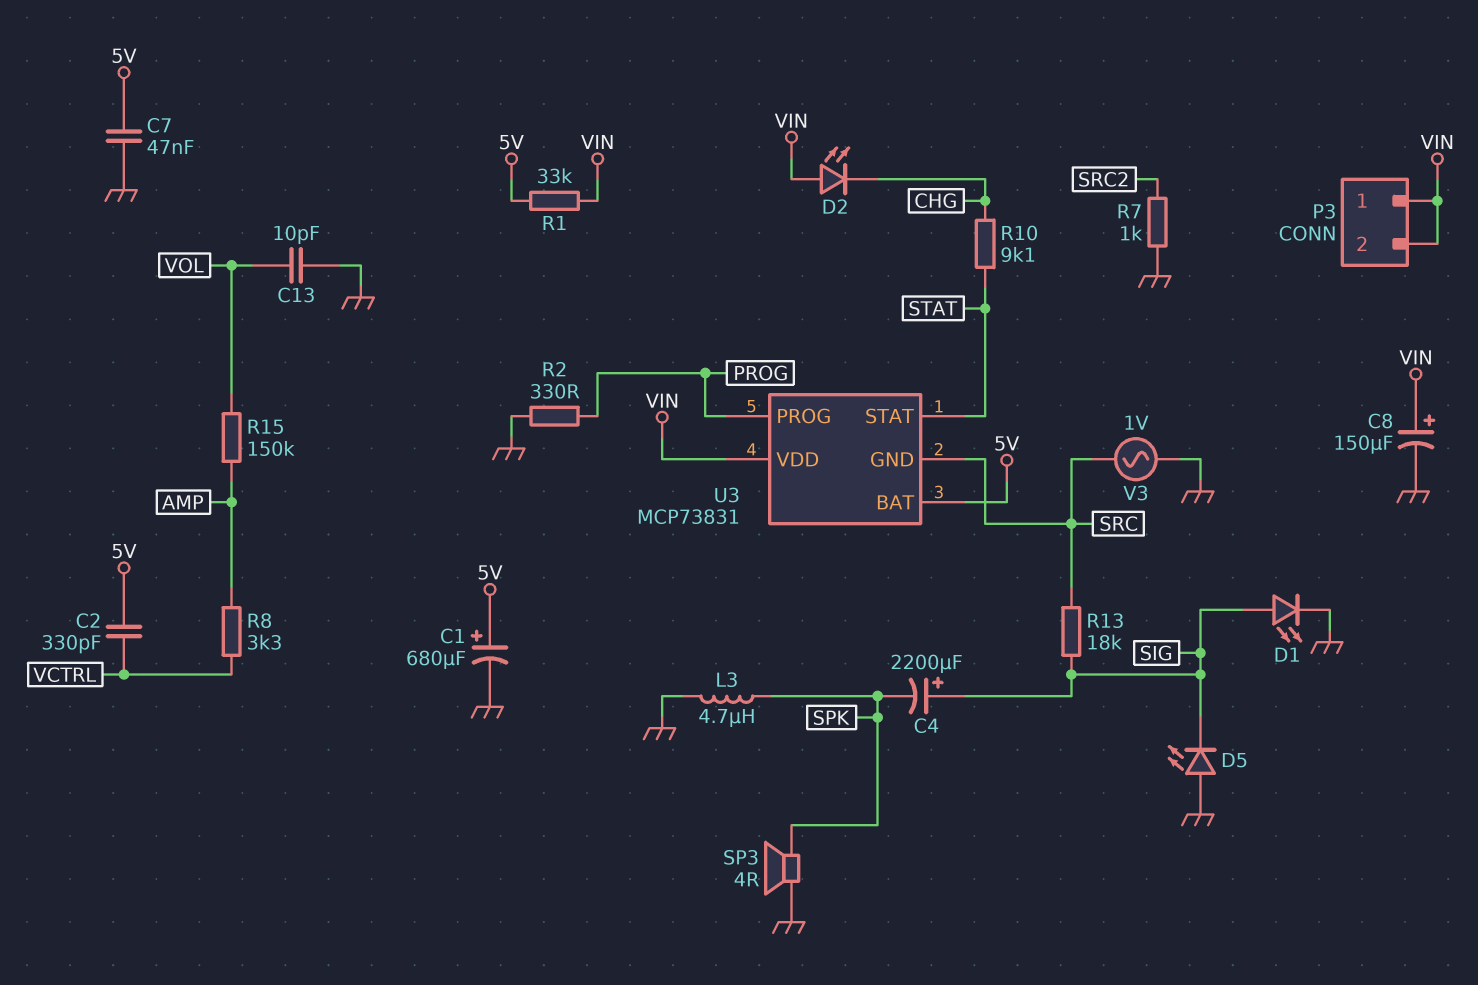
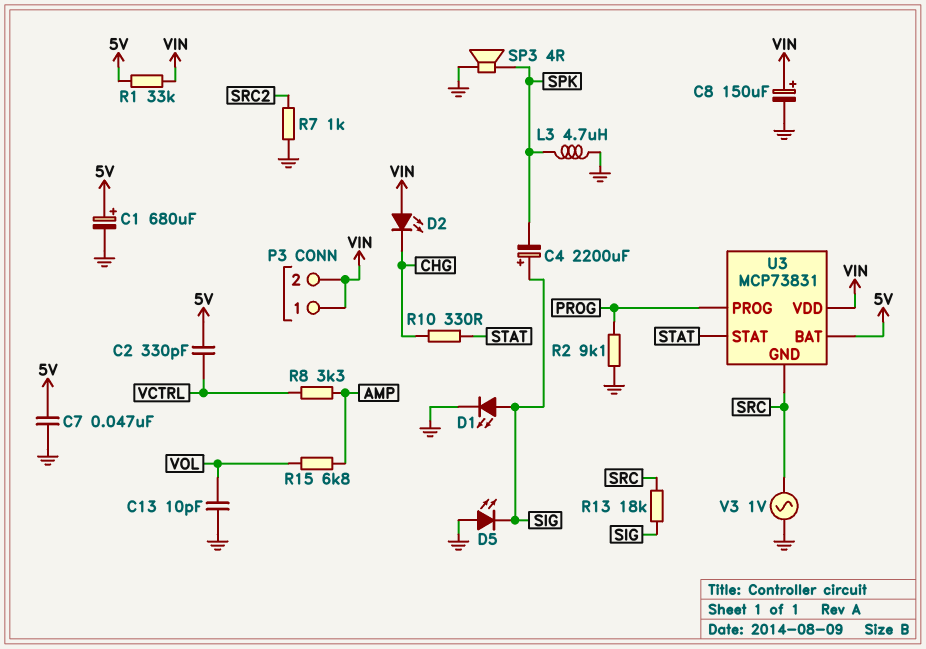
R2: 330 (GND, PROG) -> 9.1k (GND, PROG)
R10: 9.1k (CHG, STAT) -> 330 (CHG, STAT)
R15: 150k (AMP, VOL) -> 6.8k (AMP, VOL)

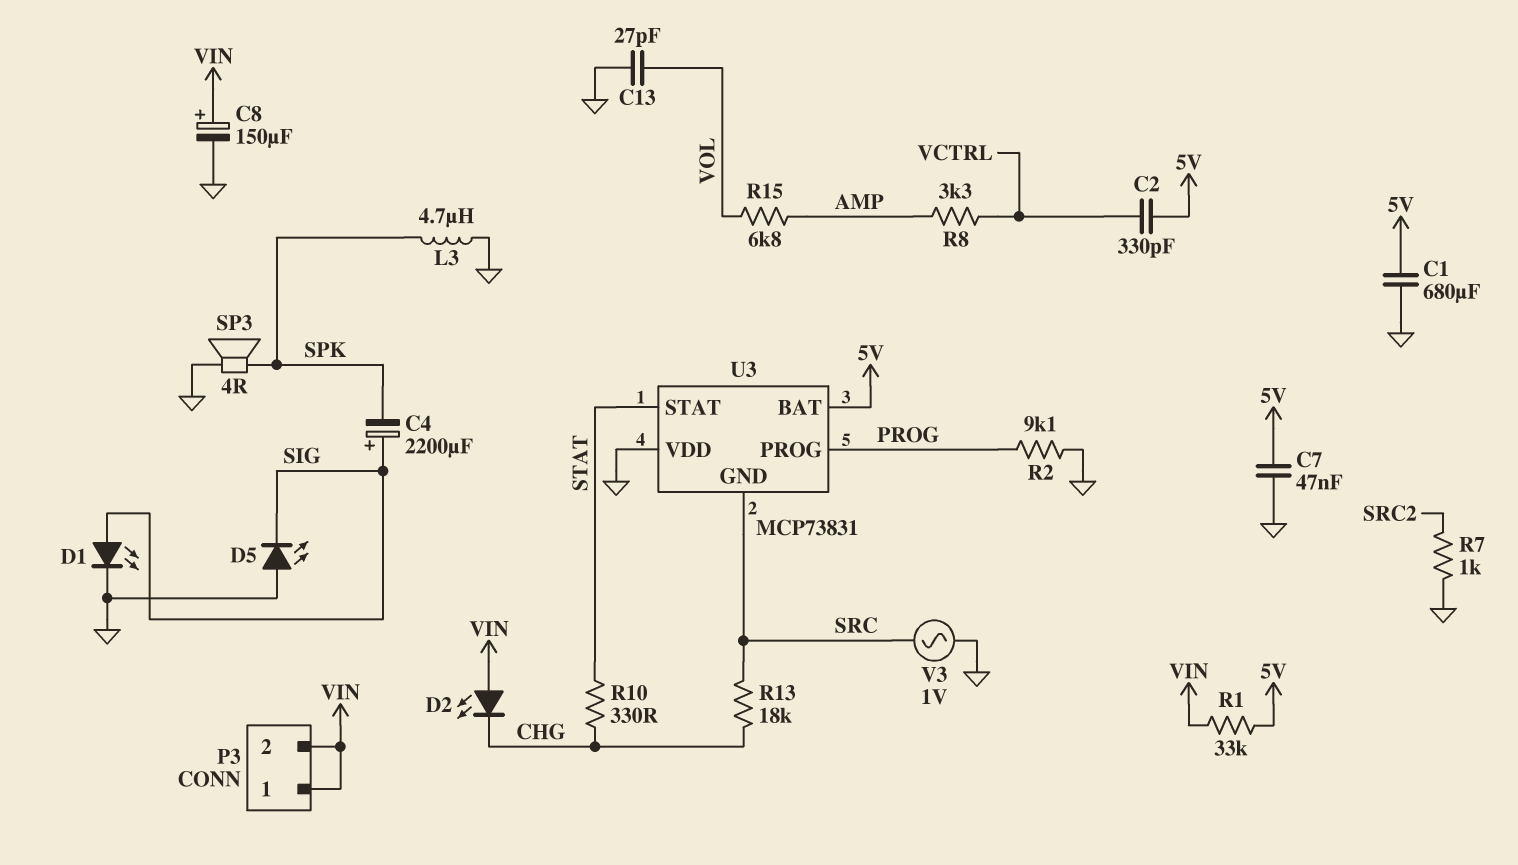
C1: 680uF (plus 5V, minus GND) -> 680uF (5V, GND)
C13: 10pF (GND, VOL) -> 27pF (GND, VOL)
R13: 18k (SIG, SRC) -> 18k (CHG, SRC)
U3 pin VDD: VIN -> GND

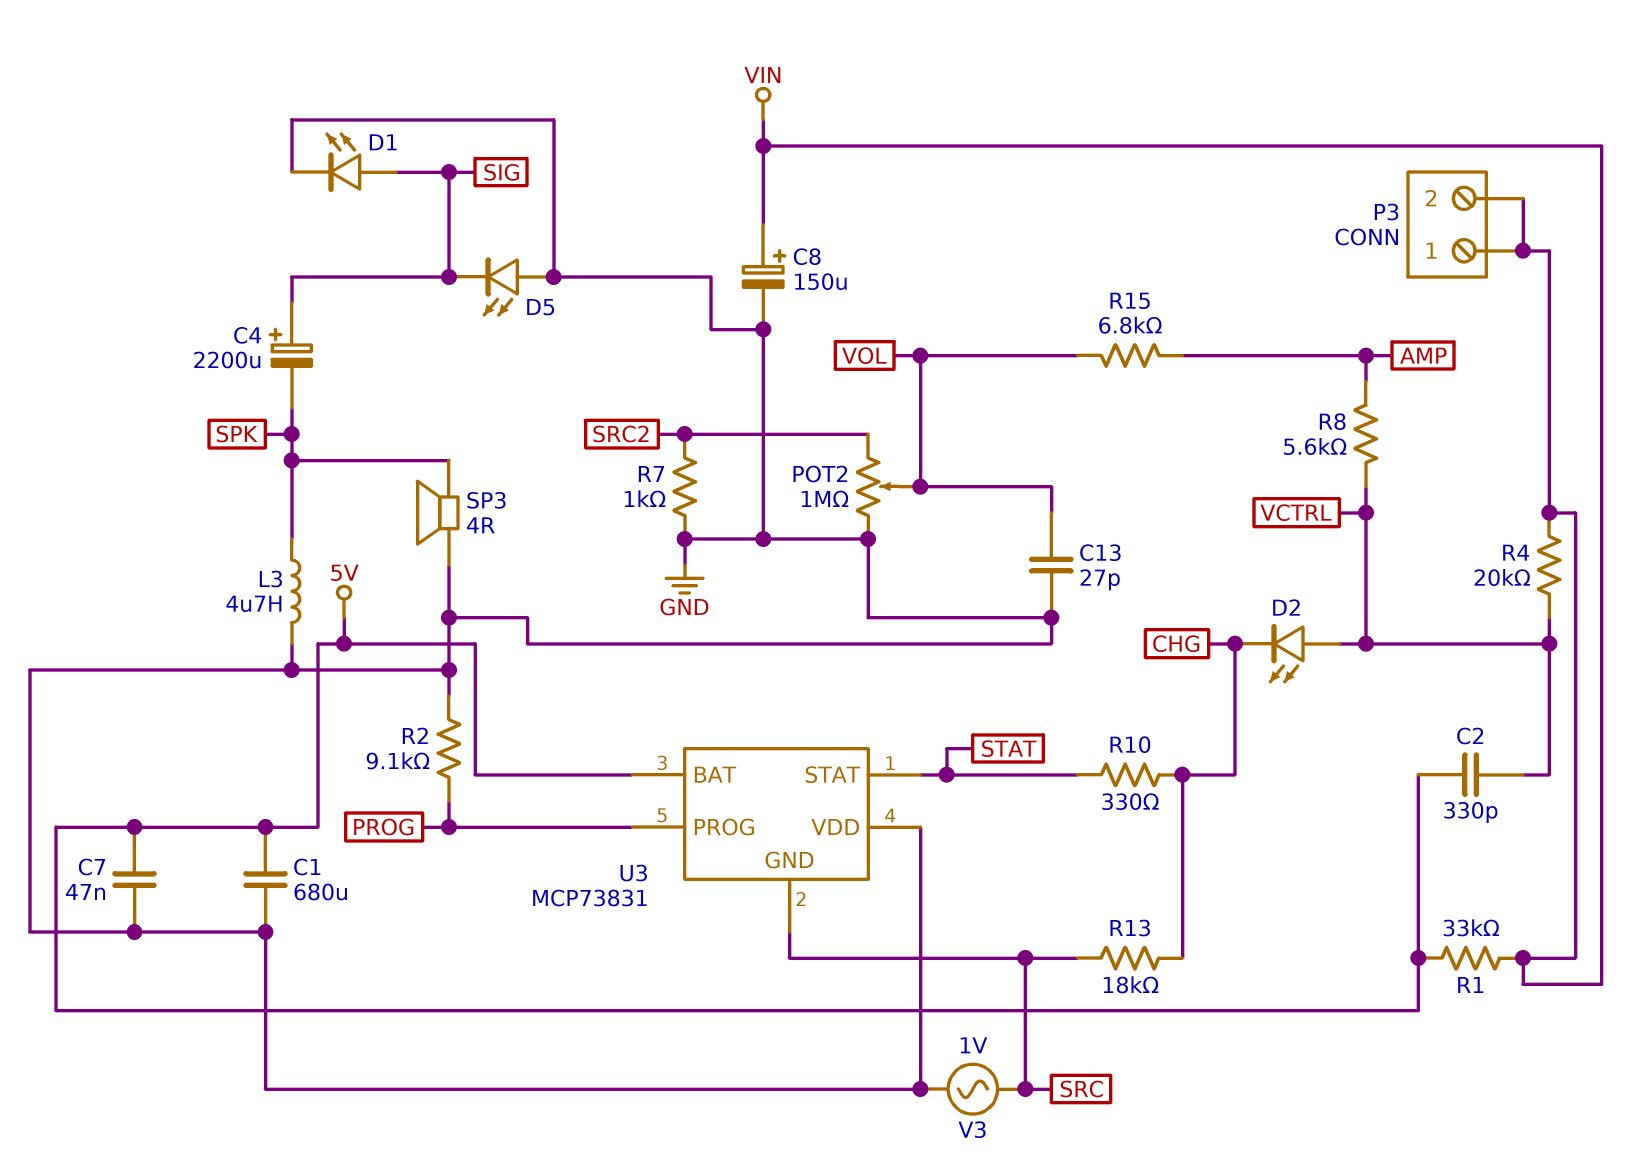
D2: LED (A VIN, K CHG) -> LED (A VCTRL, K CHG)
POT2: none -> 1M (GND, SRC2, wiper VOL)
R4: none -> 20k (VCTRL, VIN)
R8: 3.3k (AMP, VCTRL) -> 5.6k (AMP, VCTRL)

